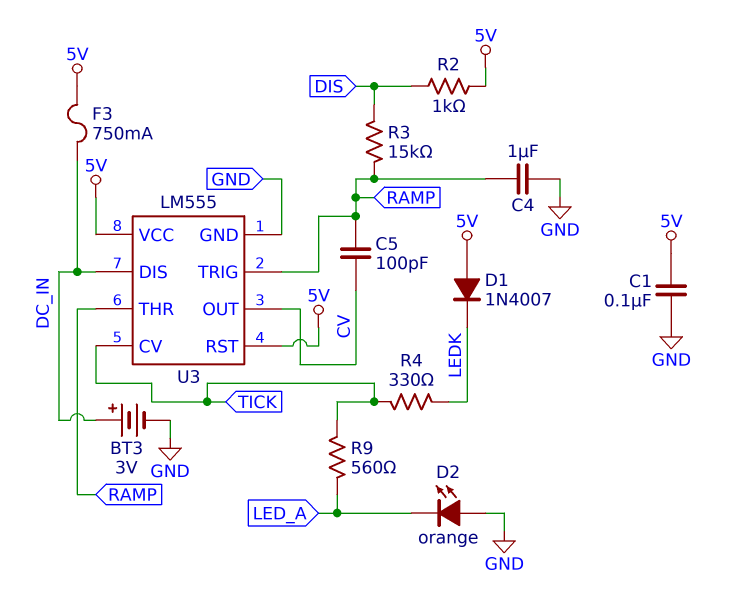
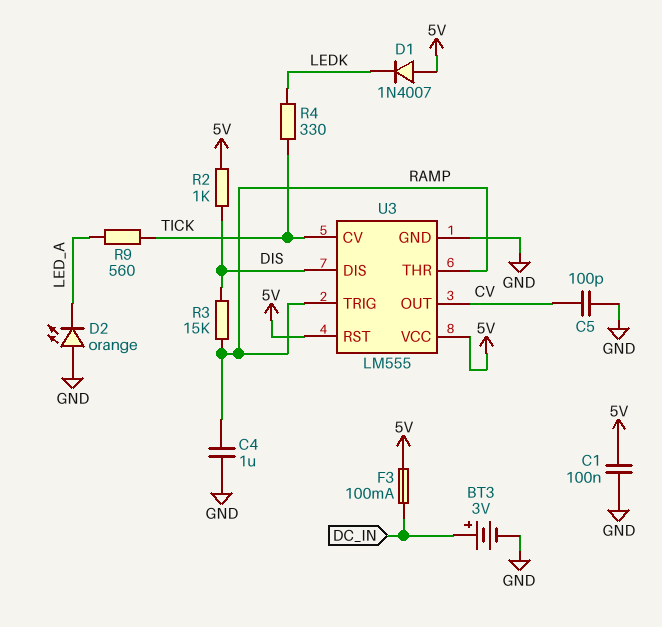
C5: 100pF (CV, RAMP) -> 100pF (CV, GND)
F3: 750mA (5V, DC_IN) -> 100mA (5V, DC_IN)
U3 pin DIS: DC_IN -> DIS

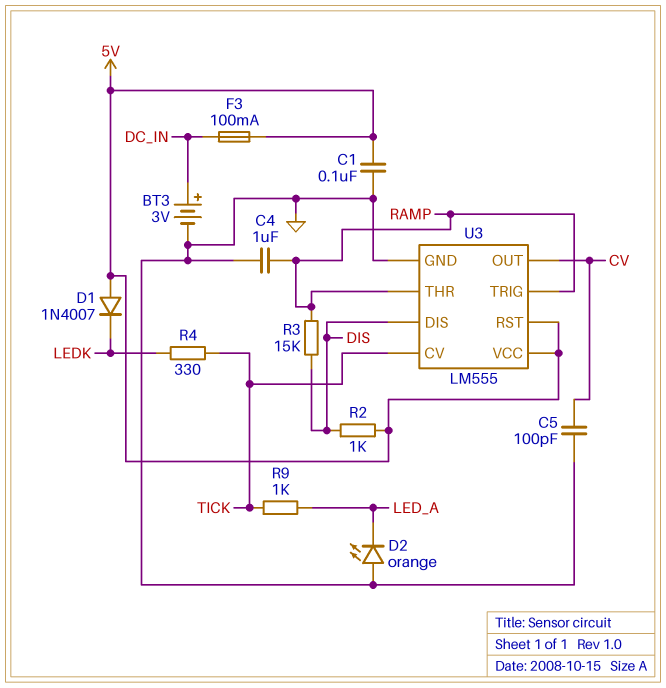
R9: 560 (LED_A, TICK) -> 1k (LED_A, TICK)

